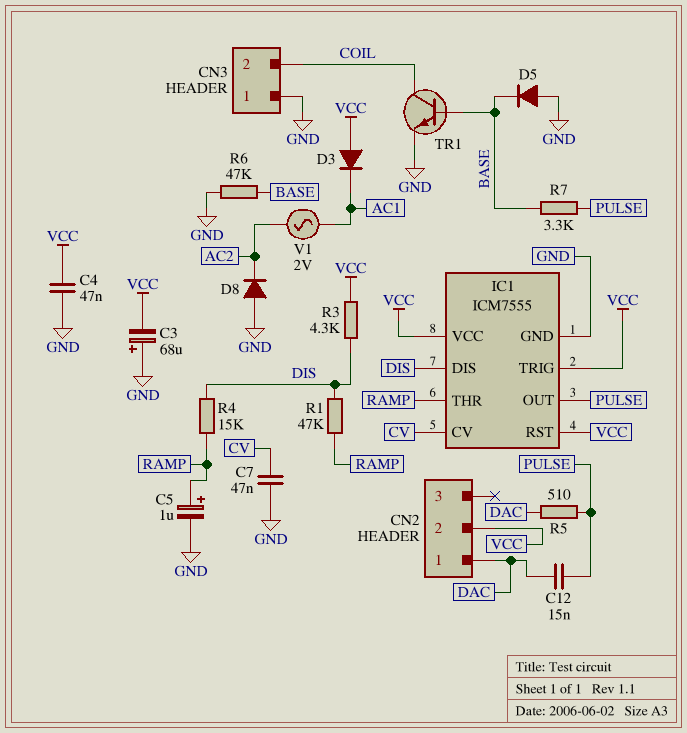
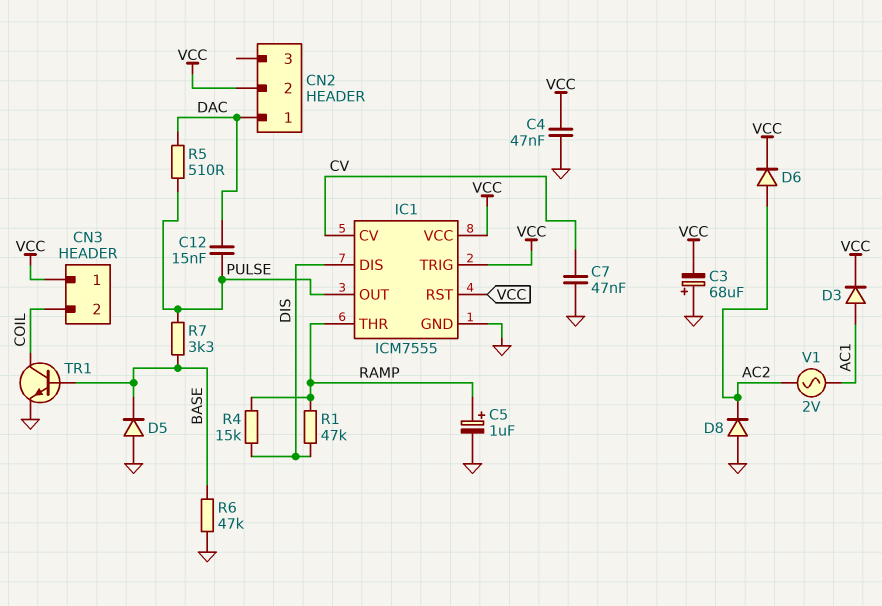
CN3 pin 1: GND -> VCC
D3: diode (A VCC, K AC1) -> diode (A AC1, K VCC)
D6: none -> diode (A AC2, K VCC)
R3: 4.3k (DIS, VCC) -> none

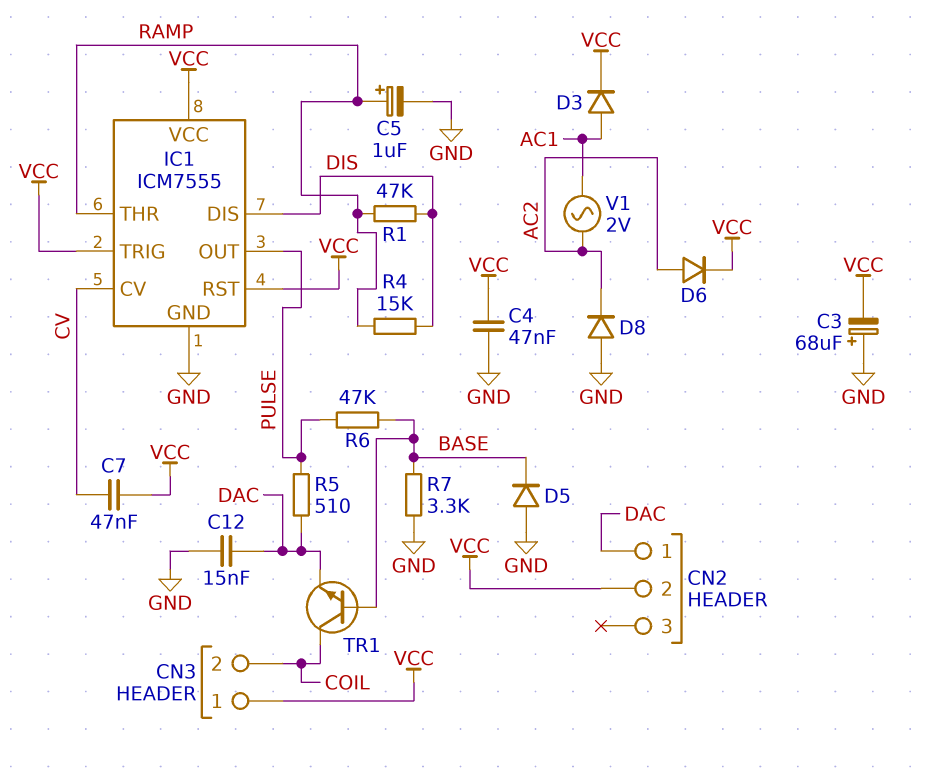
C7: 47nF (CV, GND) -> 47nF (CV, VCC)
C12: 15nF (DAC, PULSE) -> 15nF (DAC, GND)
R6: 47k (BASE, GND) -> 47k (BASE, PULSE)
R7: 3.3k (BASE, PULSE) -> 3.3k (BASE, GND)
TR1: NPN (B BASE, C COIL, E GND) -> NPN (B BASE, C COIL, E DAC)

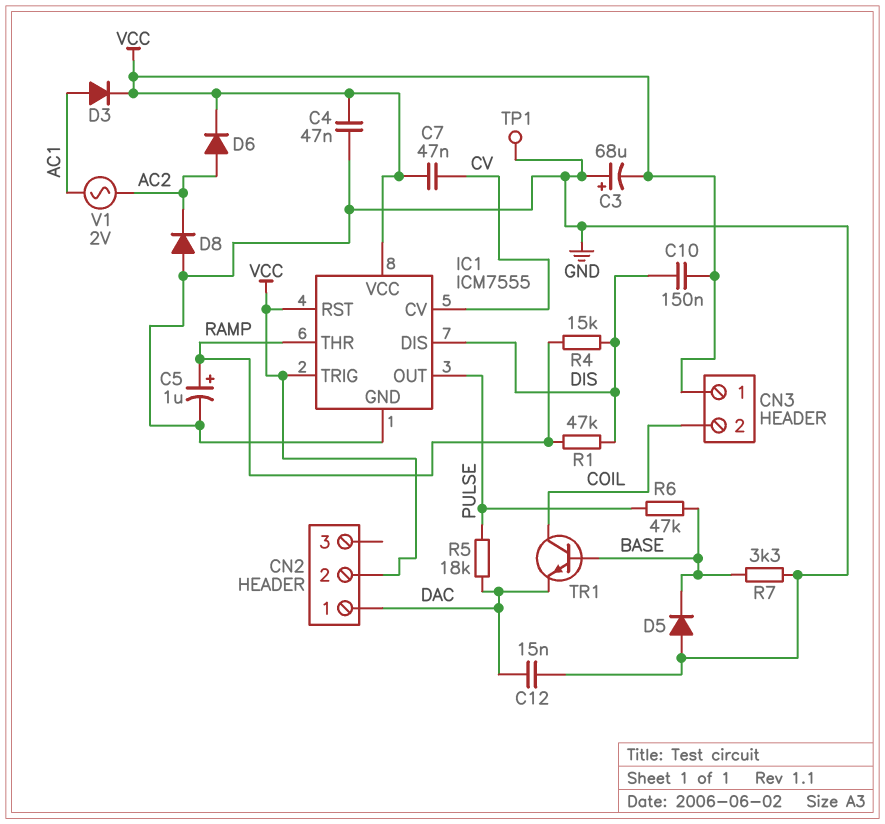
C10: none -> 150nF (DIS, VCC)
R5: 510 (DAC, PULSE) -> 18k (DAC, PULSE)
TP1: none -> test point (GND)

